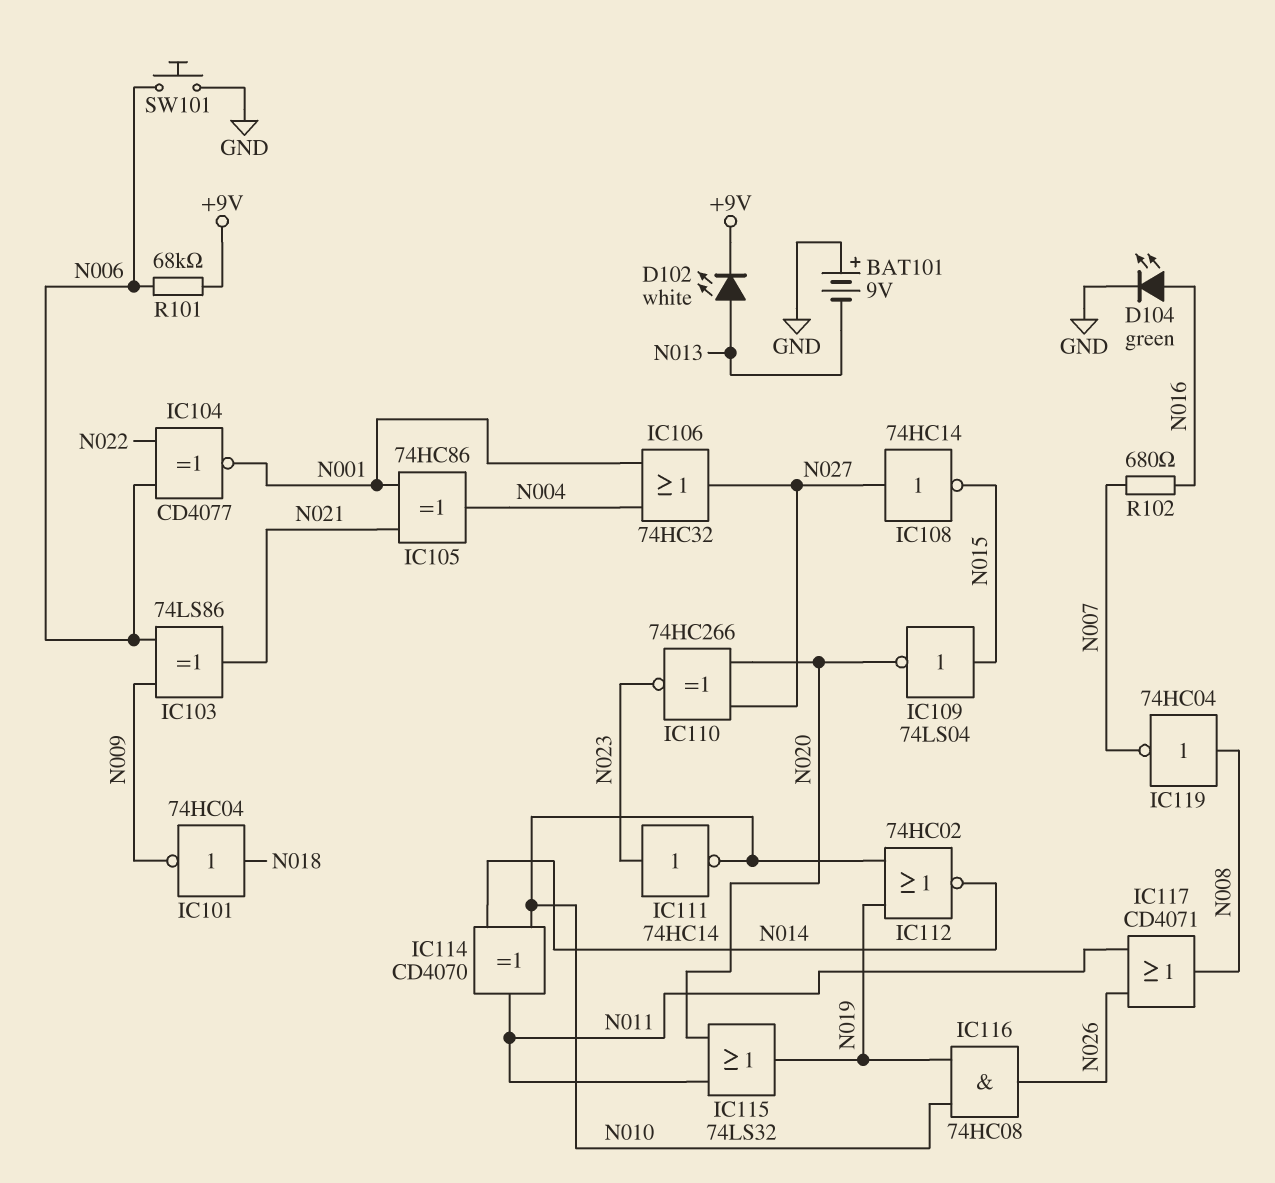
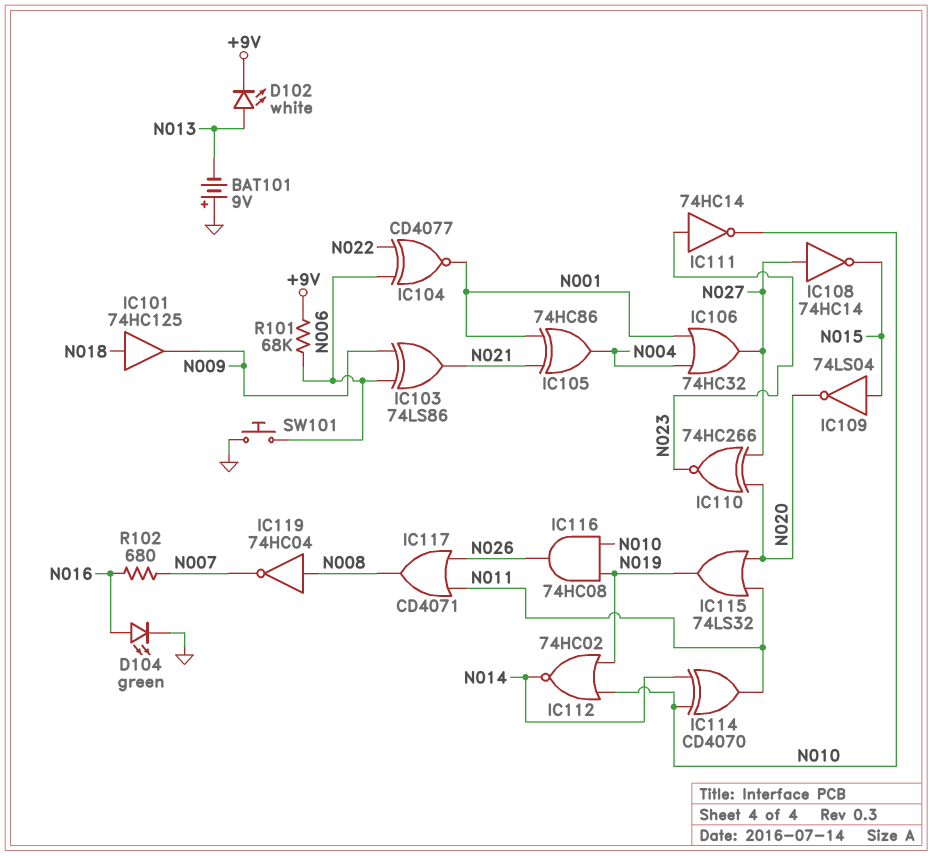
IC101: NOT 74HC04 (in N018, out N009) -> buffer 74HC125 (in N018, out N009)

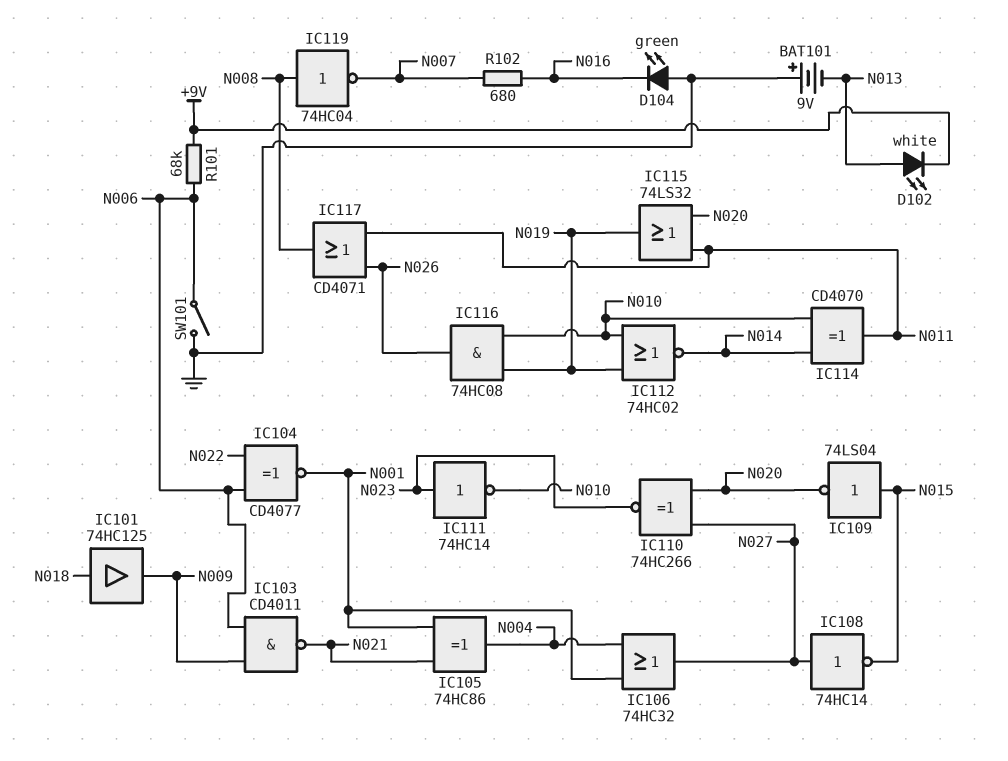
D104: LED green (A N016, K GND) -> LED green (A GND, K N016)
IC103: XOR 74LS86 (in N006, in N009, out N021) -> NAND CD4011 (in N006, in N009, out N021)
SW101: button (GND, N006) -> switch (GND, N006)

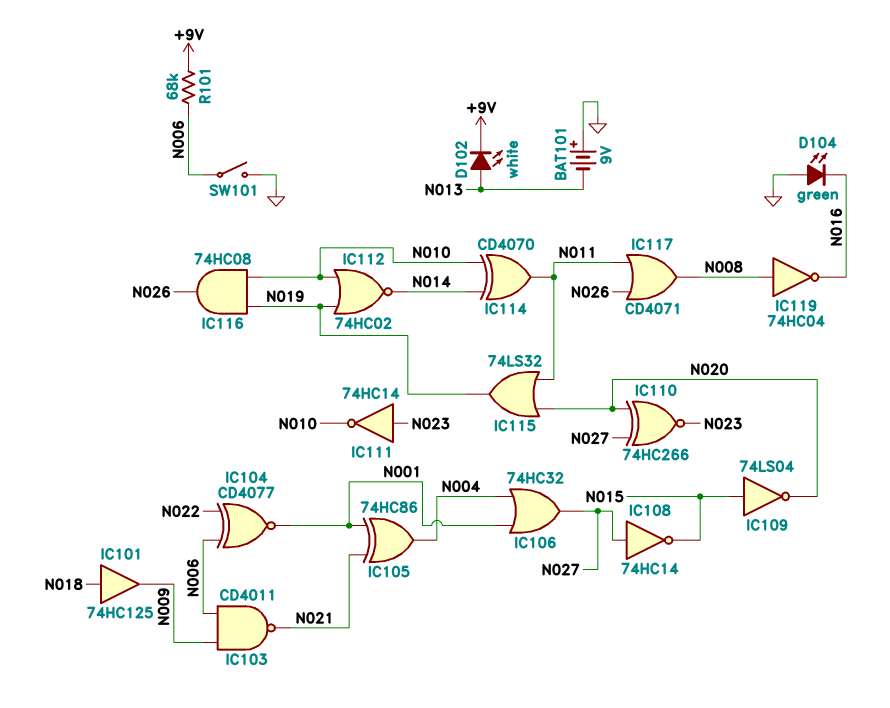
IC119: NOT 74HC04 (in N008, out N007) -> NOT 74HC04 (in N008, out N016)
R102: 680 (N007, N016) -> none

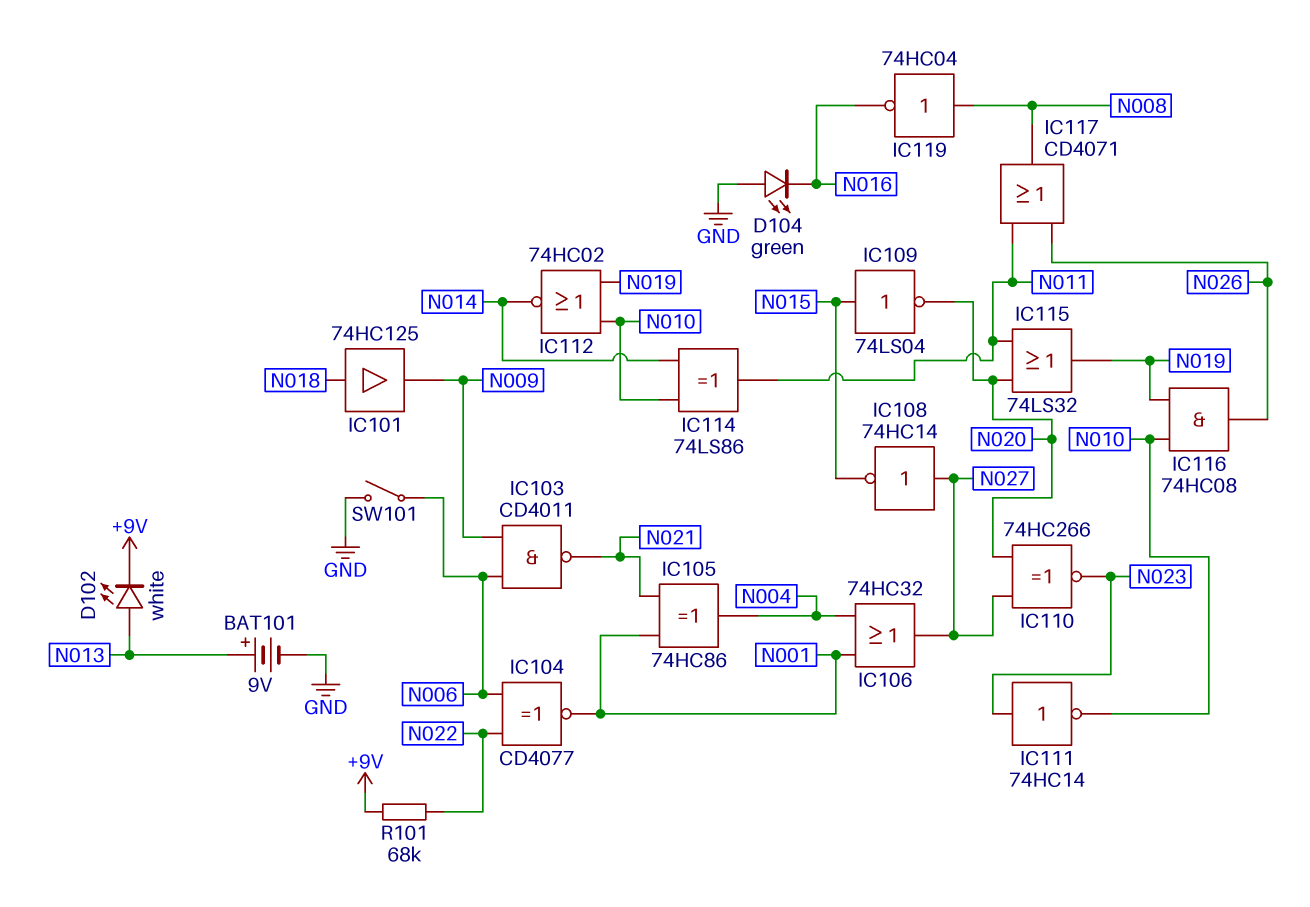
BAT101: 9V (plus GND, minus N013) -> 9V (plus N013, minus GND)
IC114: XOR CD4070 (in N010, in N014, out N011) -> XOR 74LS86 (in N010, in N014, out N011)
R101: 68k (+9V, N006) -> 68k (+9V, N022)

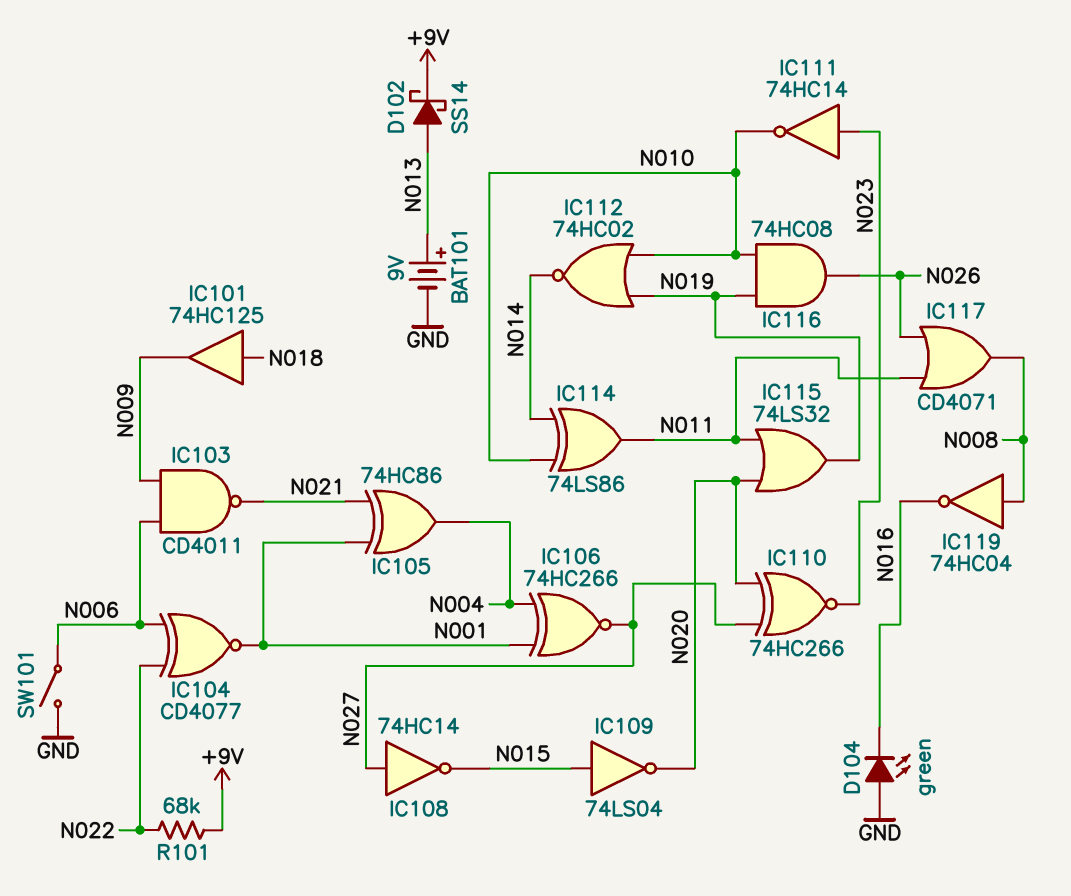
D102: LED white (A N013, K +9V) -> schottky SS14 (A N013, K +9V)
IC106: OR 74HC32 (in N001, in N004, out N027) -> XNOR 74HC266 (in N001, in N004, out N027)

